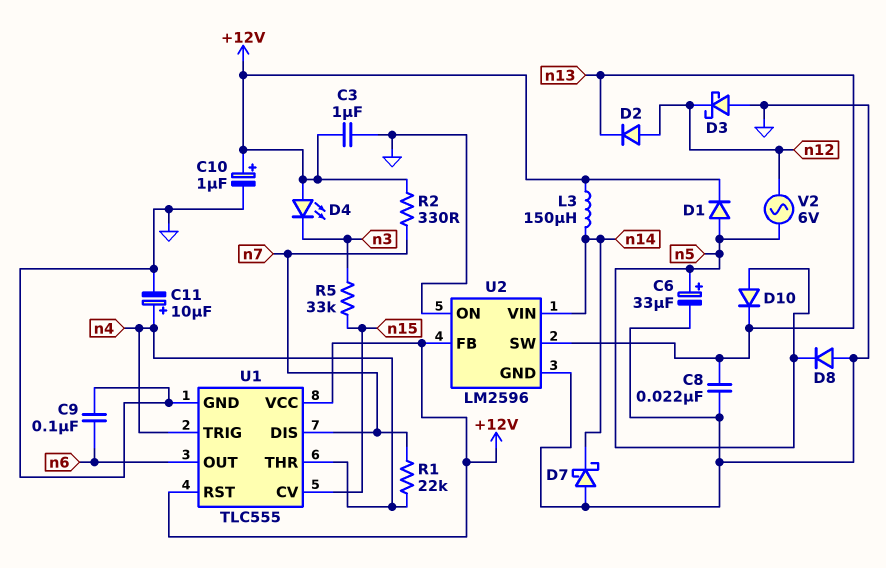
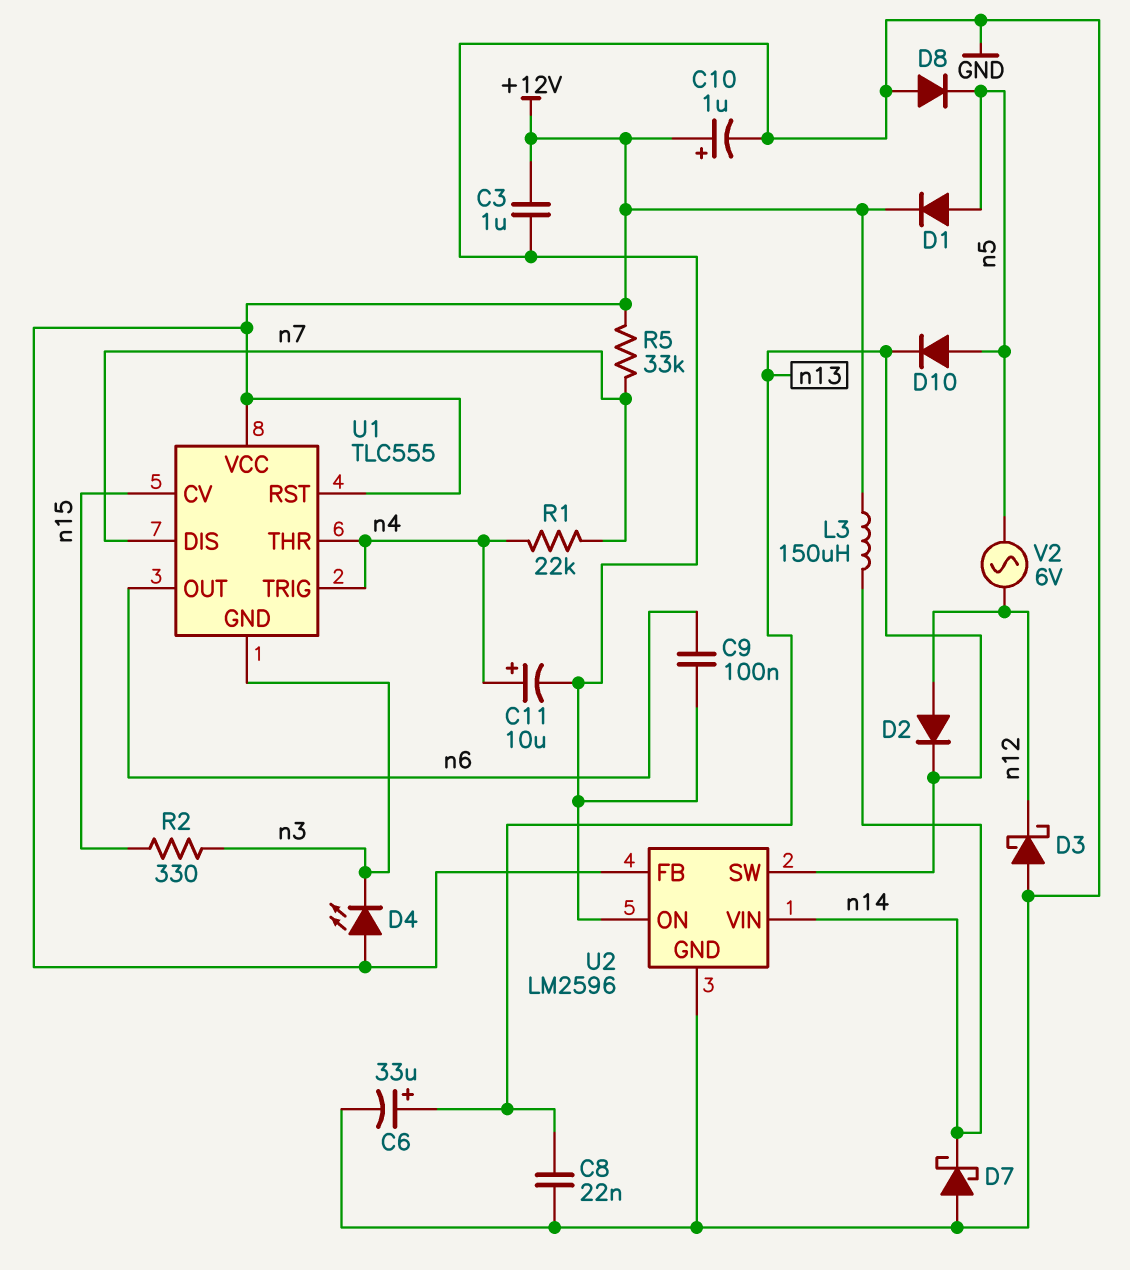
C6: 33uF (plus n5, minus GND) -> 33uF (plus n13, minus GND)
R2: 330 (+12V, n7) -> 330 (n3, n15)
R5: 33k (n3, n15) -> 33k (+12V, n7)
U1 pin GND: GND -> n3

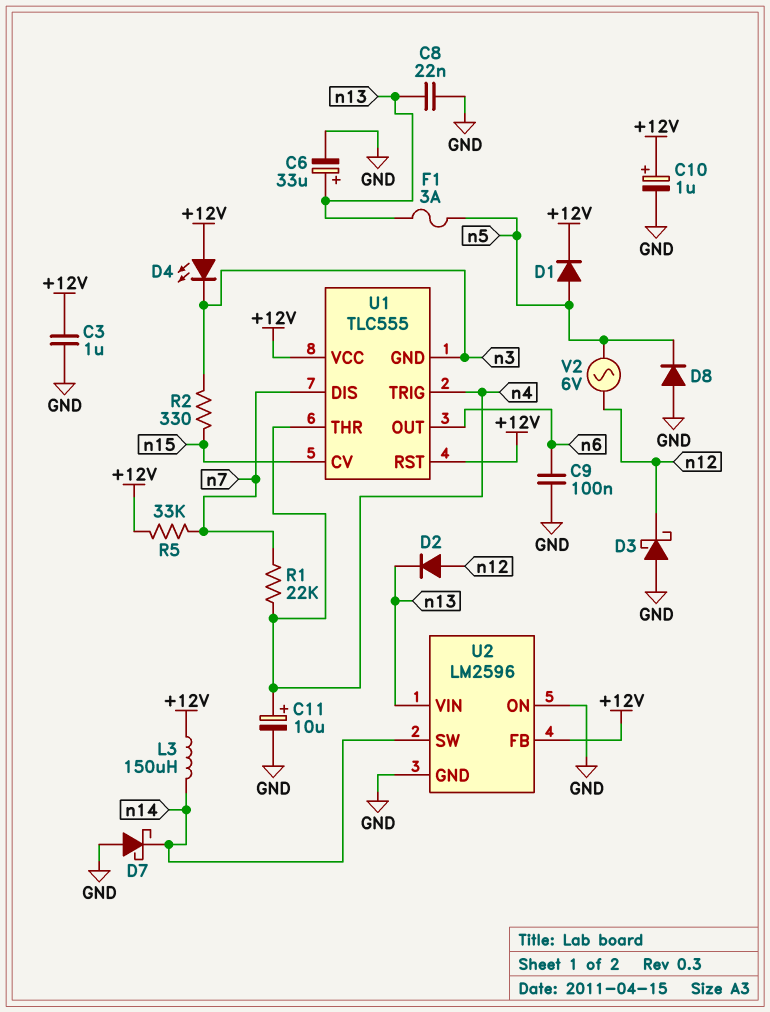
D10: diode (A n5, K n13) -> none
F1: none -> 3A (n5, n13)
U2 pin SW: n13 -> n14
U2 pin VIN: n14 -> n13

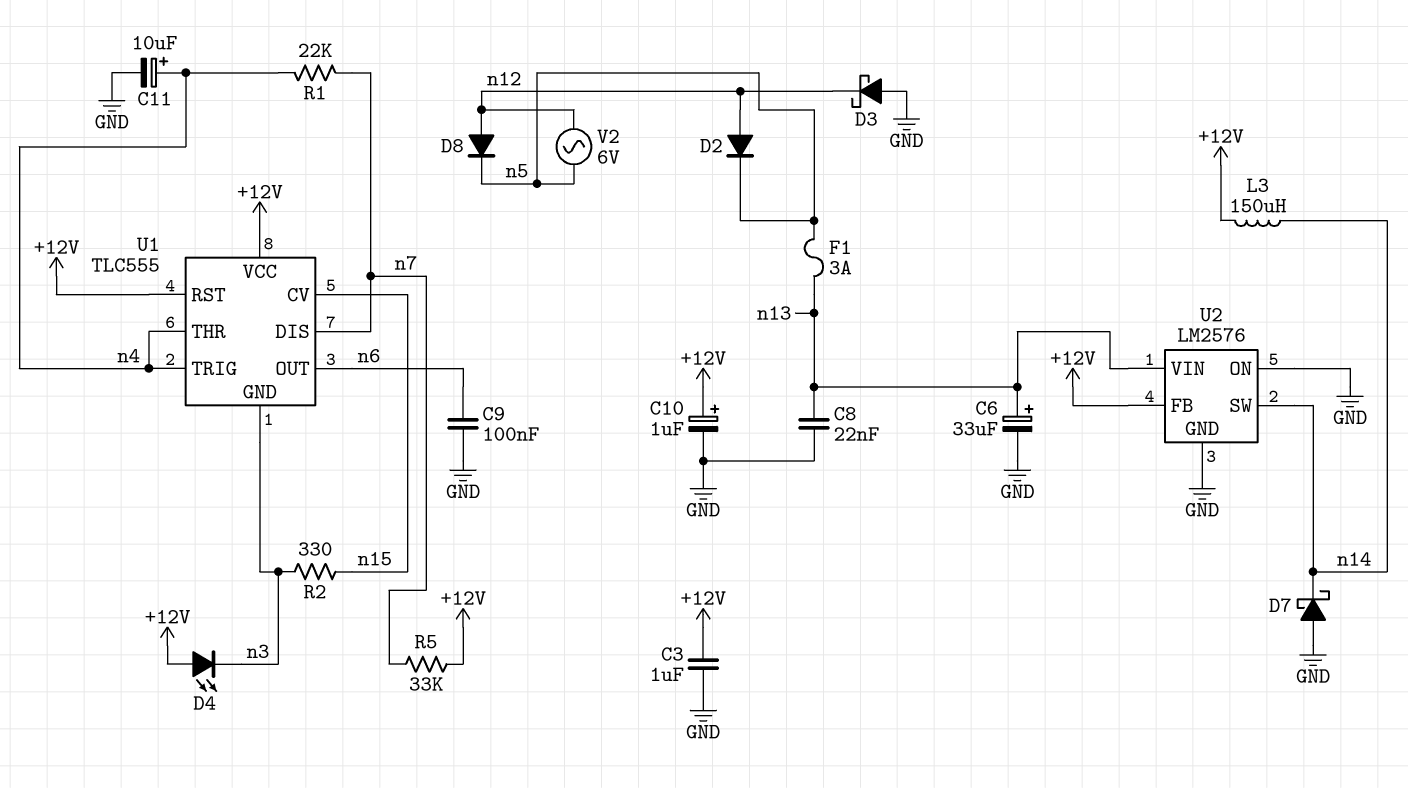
D1: diode (A n5, K +12V) -> none
D2: diode (A n12, K n13) -> diode (A n12, K n5)
D8: diode (A GND, K n5) -> diode (A n12, K n5)
U2: LM2596 -> LM2576

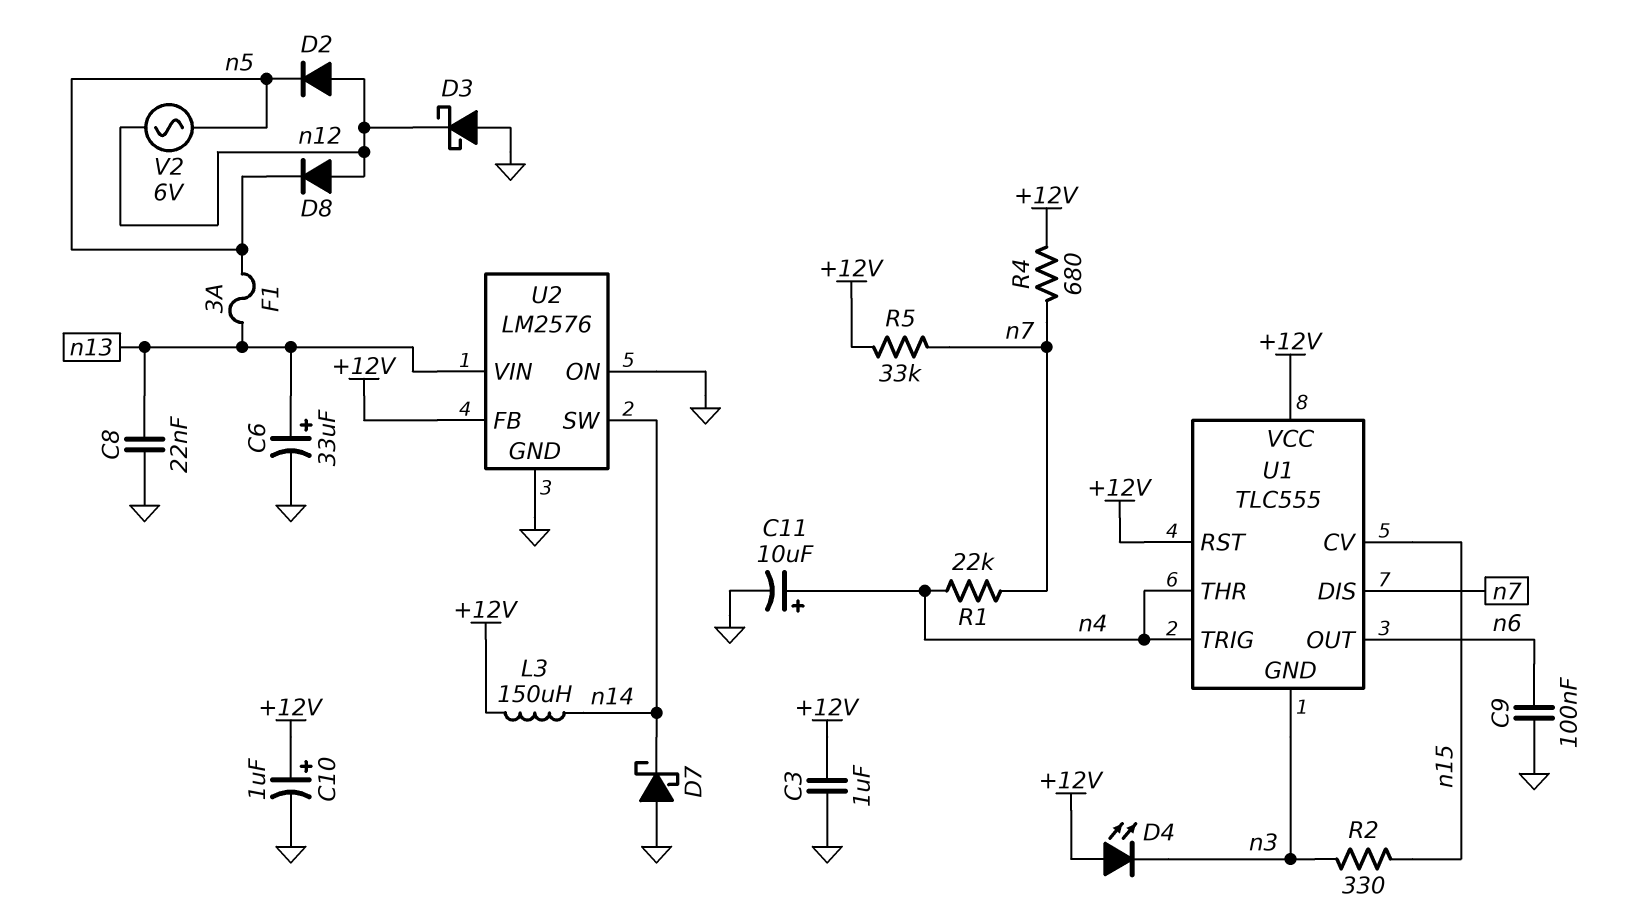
R4: none -> 680 (+12V, n7)

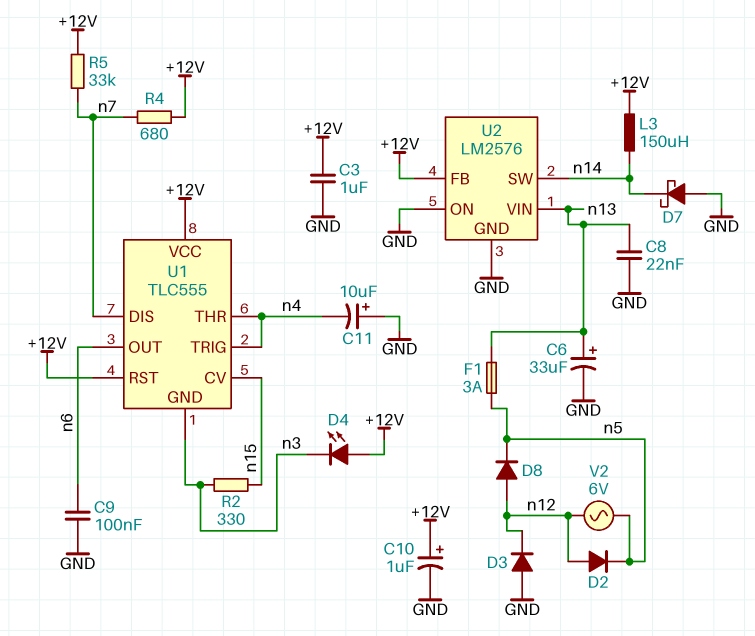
C11: 10uF (plus n4, minus GND) -> 10uF (plus GND, minus n4)
D3: schottky (A GND, K n12) -> diode (A GND, K n12)
R1: 22k (n4, n7) -> none

